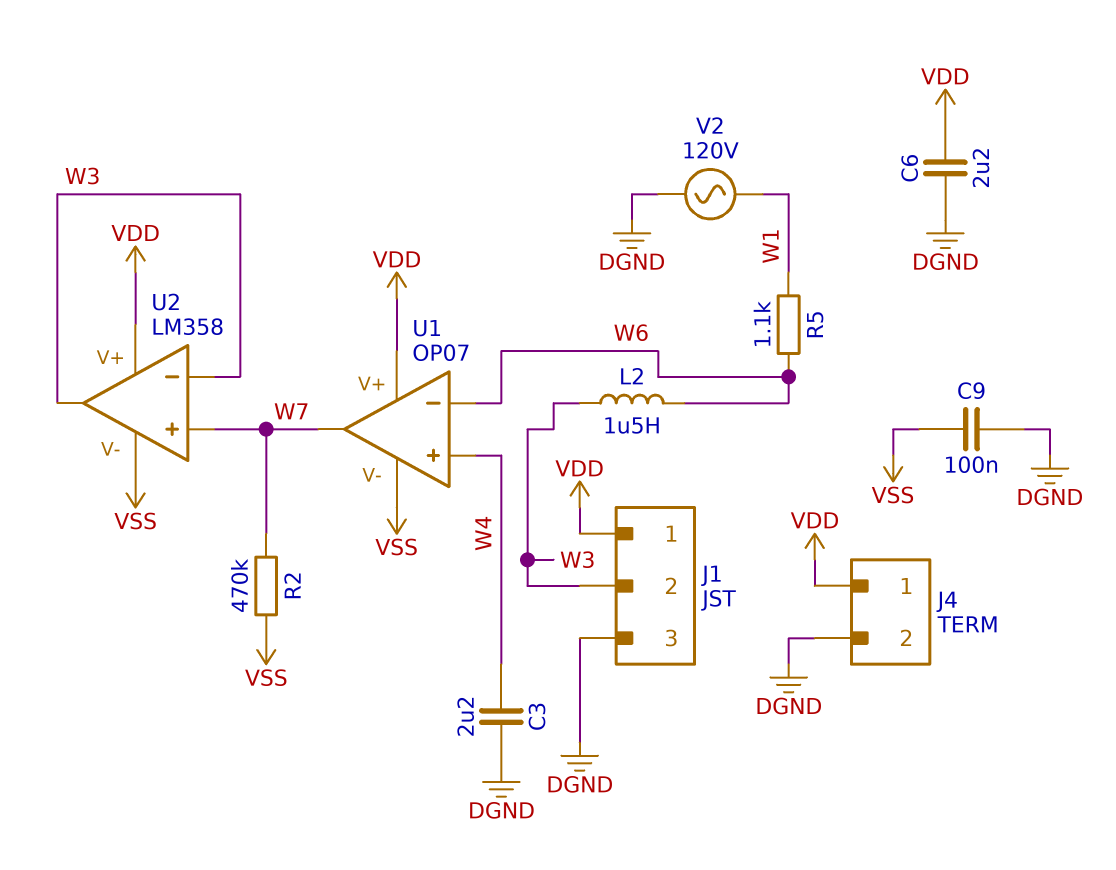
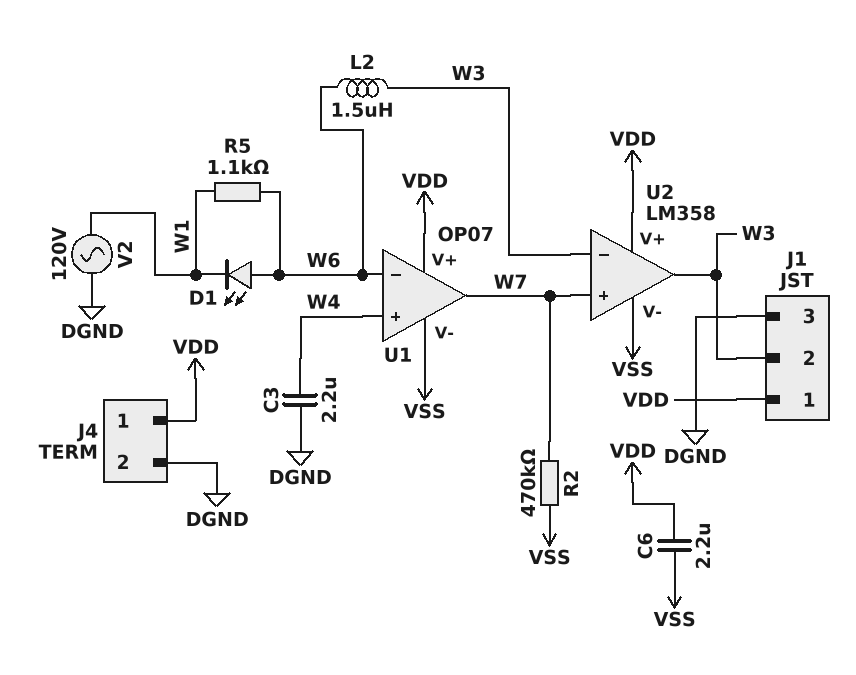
C6: 2.2uF (DGND, VDD) -> 2.2uF (VDD, VSS)
C9: 100nF (DGND, VSS) -> none
D1: none -> LED (A W6, K W1)

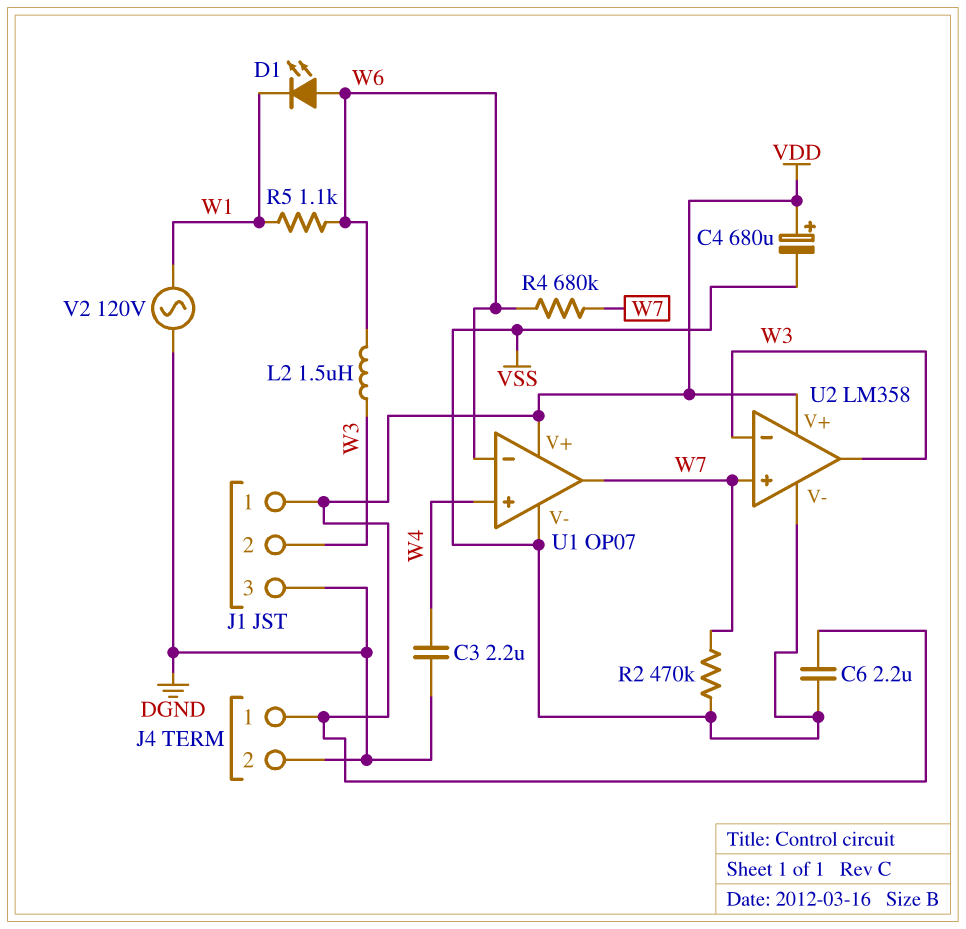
C4: none -> 680uF (plus VDD, minus VSS)
R4: none -> 680k (W6, W7)

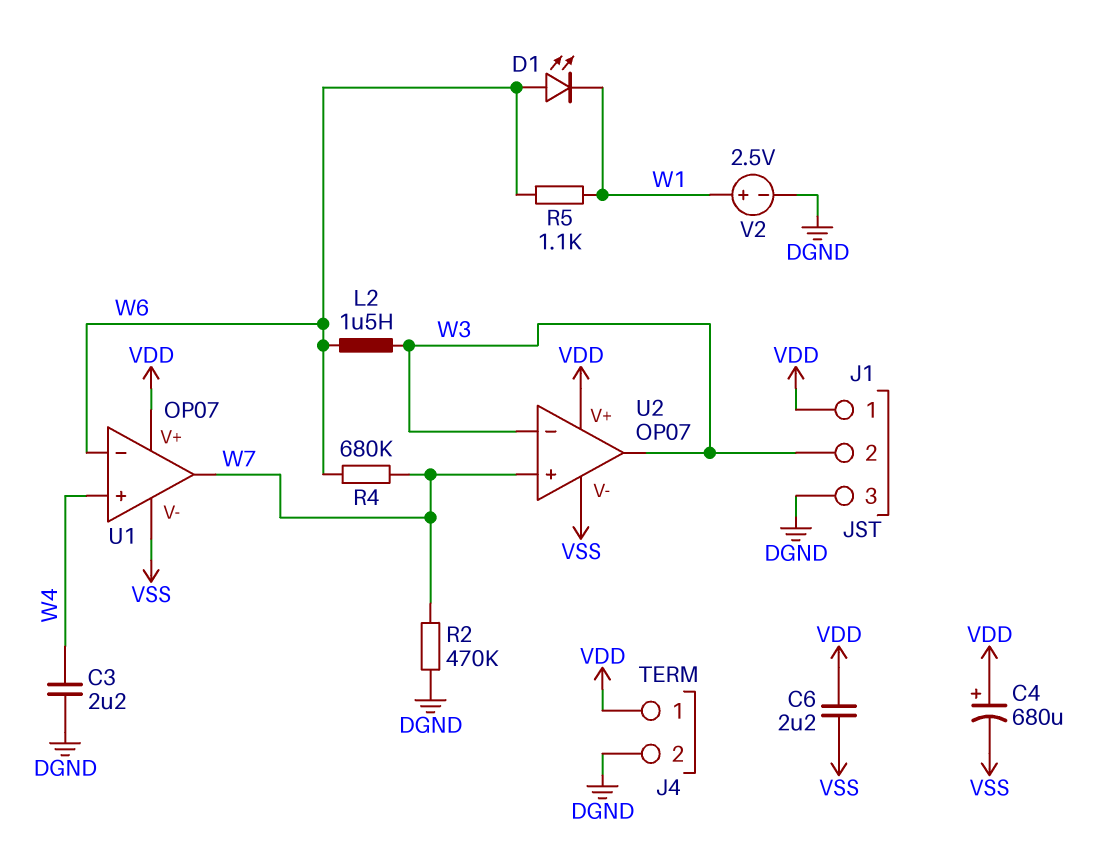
R2: 470k (VSS, W7) -> 470k (DGND, W7)
U2: LM358 -> OP07
V2: AC 120V (DGND, W1) -> 2.5V (plus W1, minus DGND)

